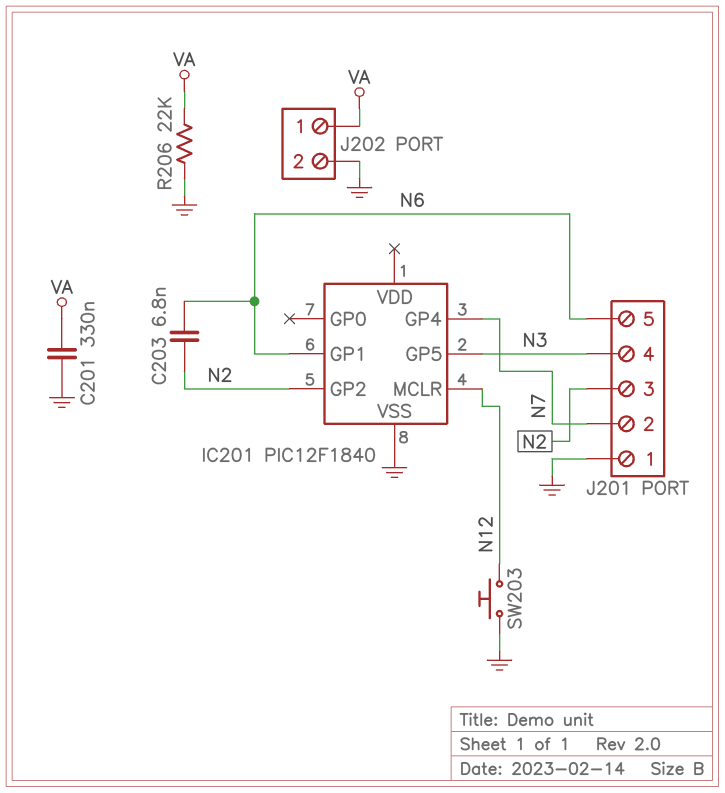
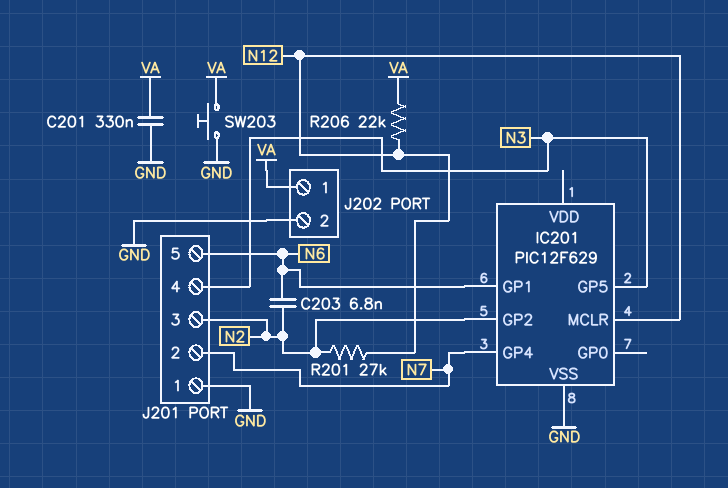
IC201: PIC12F1840 -> PIC12F629
R201: none -> 27k (N2, N12)
R206: 22k (GND, VA) -> 22k (N12, VA)
SW203: button (GND, N12) -> button (GND, VA)

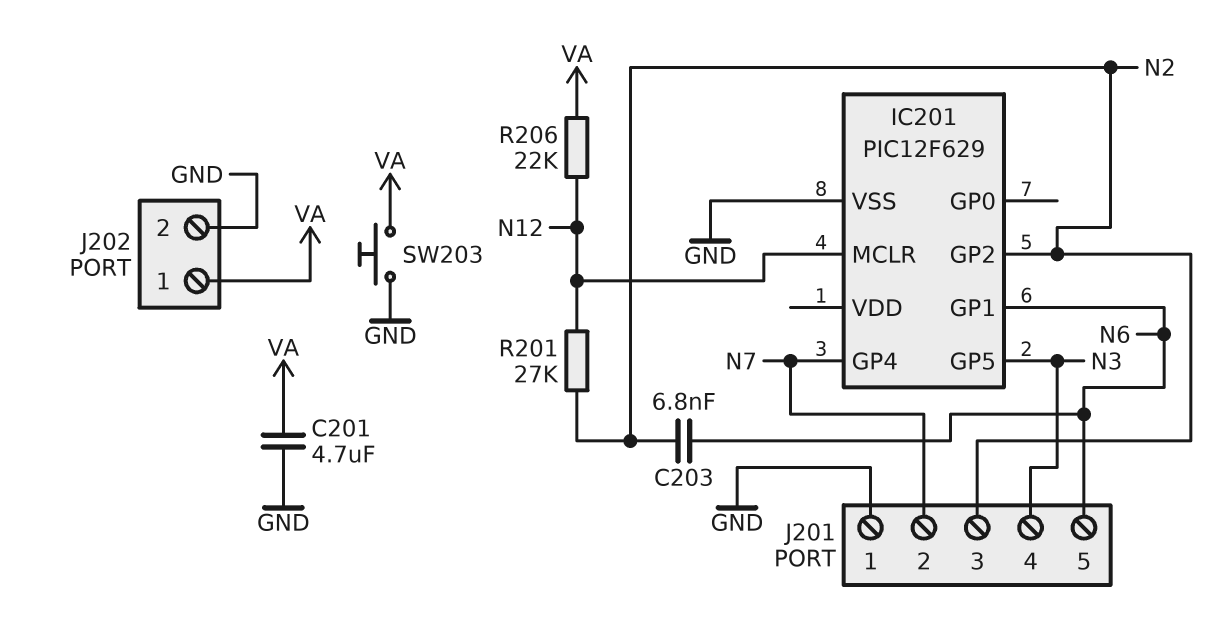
C201: 330nF (GND, VA) -> 4.7uF (GND, VA)

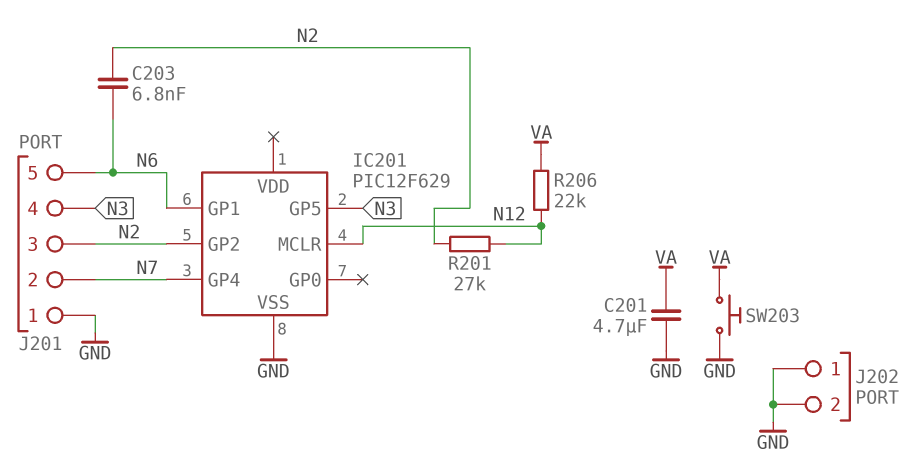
J202 pin 1: VA -> GND

